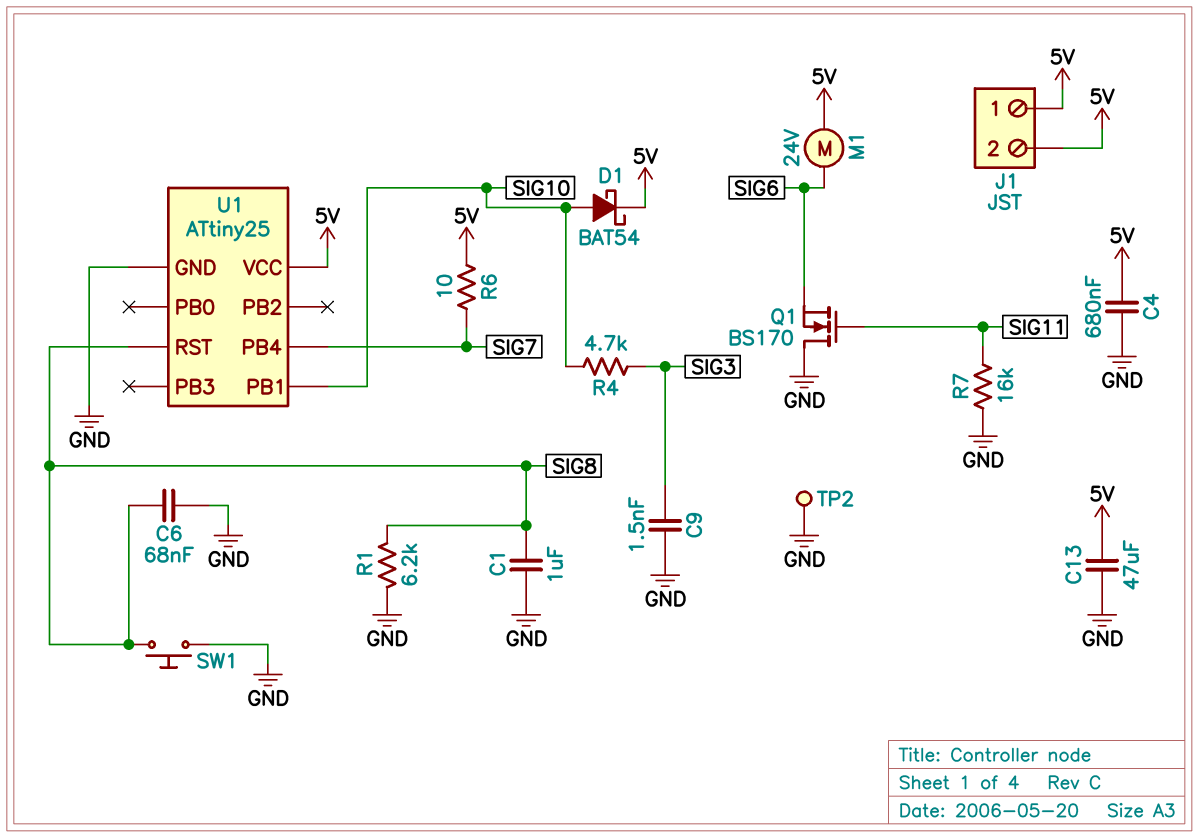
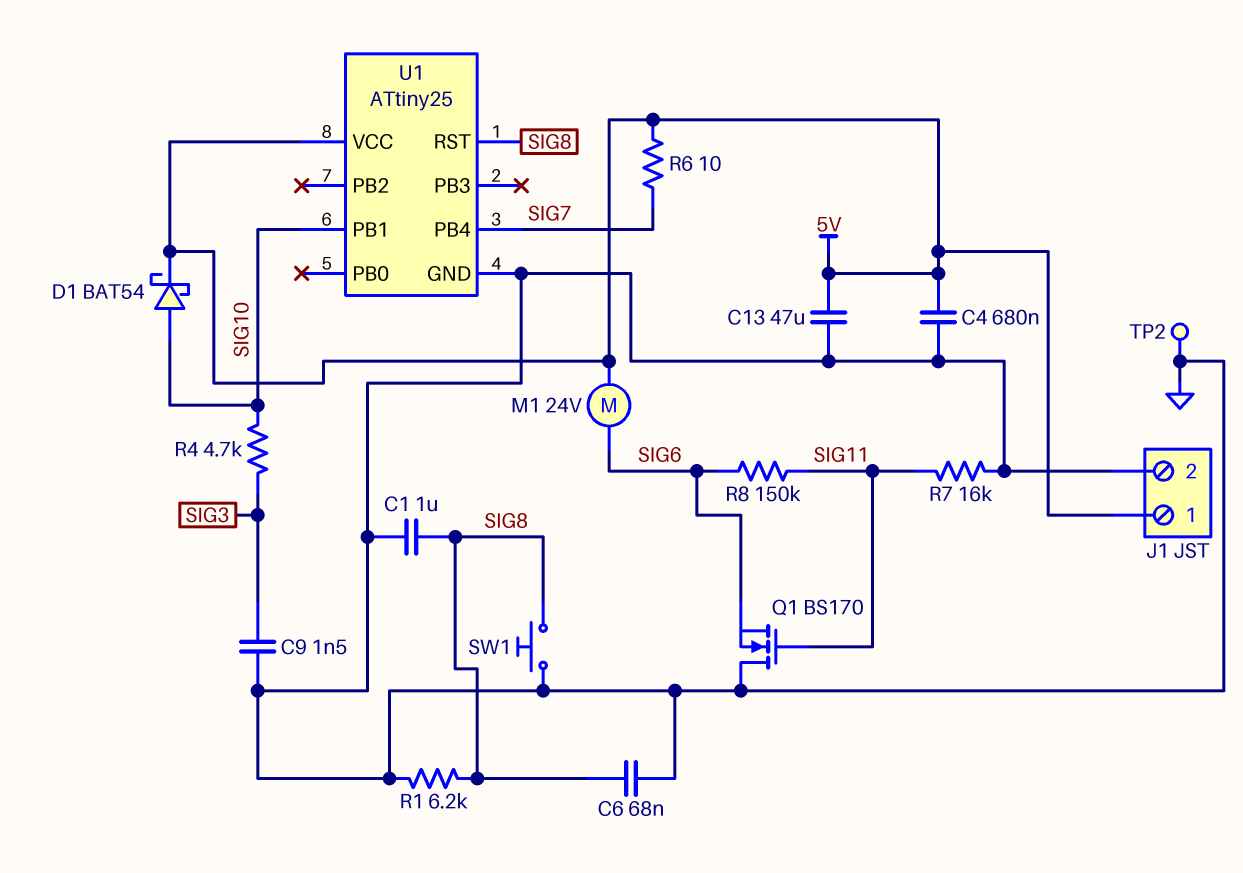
J1 pin 2: 5V -> GND
R8: none -> 150k (SIG6, SIG11)

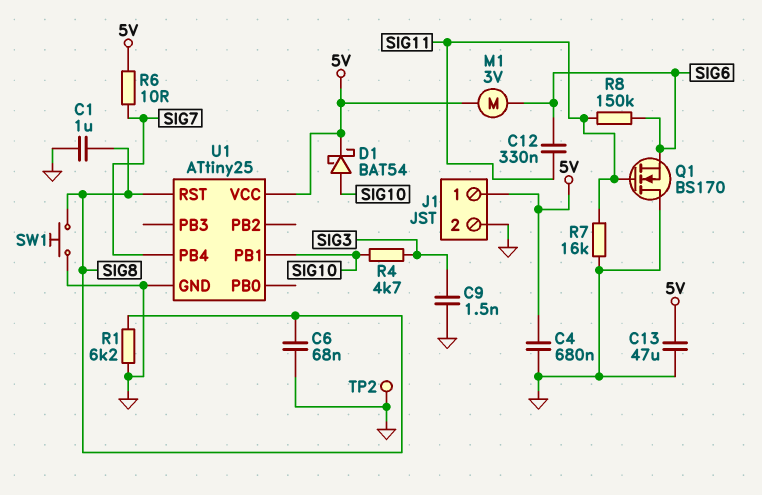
C12: none -> 330nF (SIG6, SIG11)
M1: motor 24V (5V, SIG6) -> motor 3V (5V, SIG6)

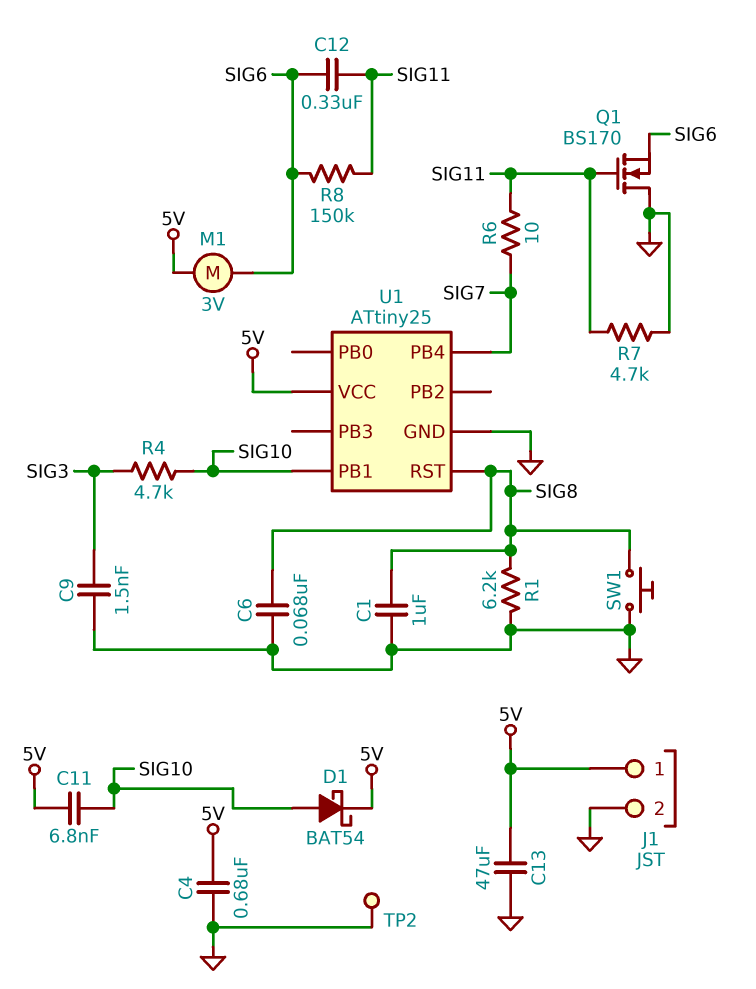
C11: none -> 6.8nF (5V, SIG10)
R6: 10 (5V, SIG7) -> 10 (SIG7, SIG11)
R7: 16k (GND, SIG11) -> 4.7k (GND, SIG11)

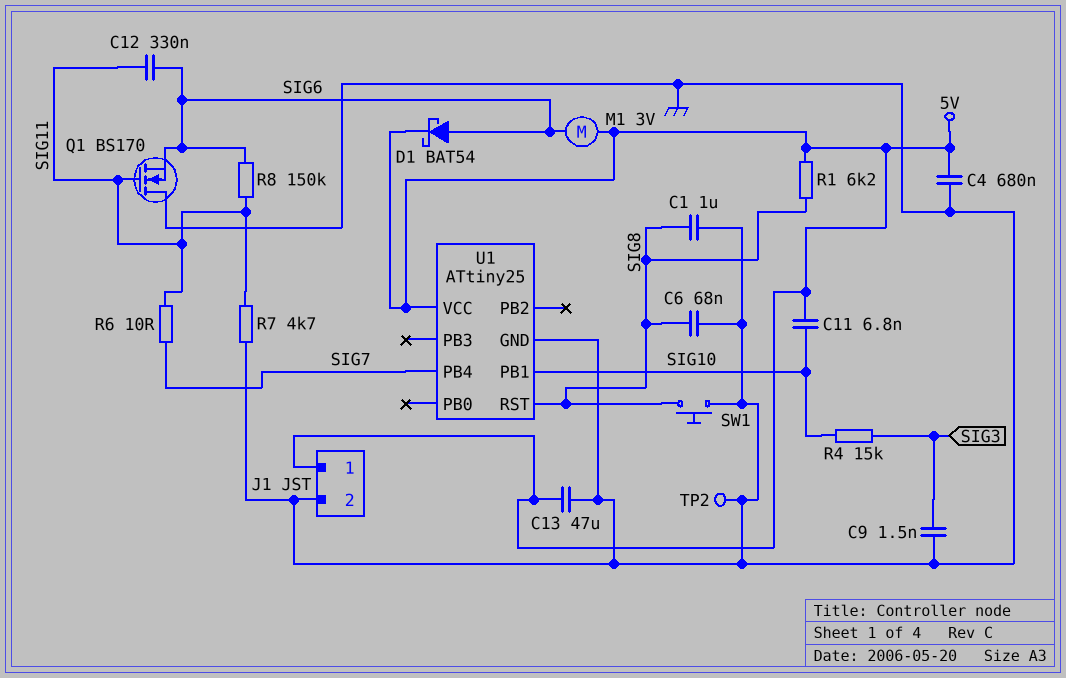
D1: schottky BAT54 (A SIG10, K 5V) -> schottky BAT54 (A SIG6, K 5V)
R1: 6.2k (GND, SIG8) -> 6.2k (5V, SIG8)
R4: 4.7k (SIG3, SIG10) -> 15k (SIG3, SIG10)

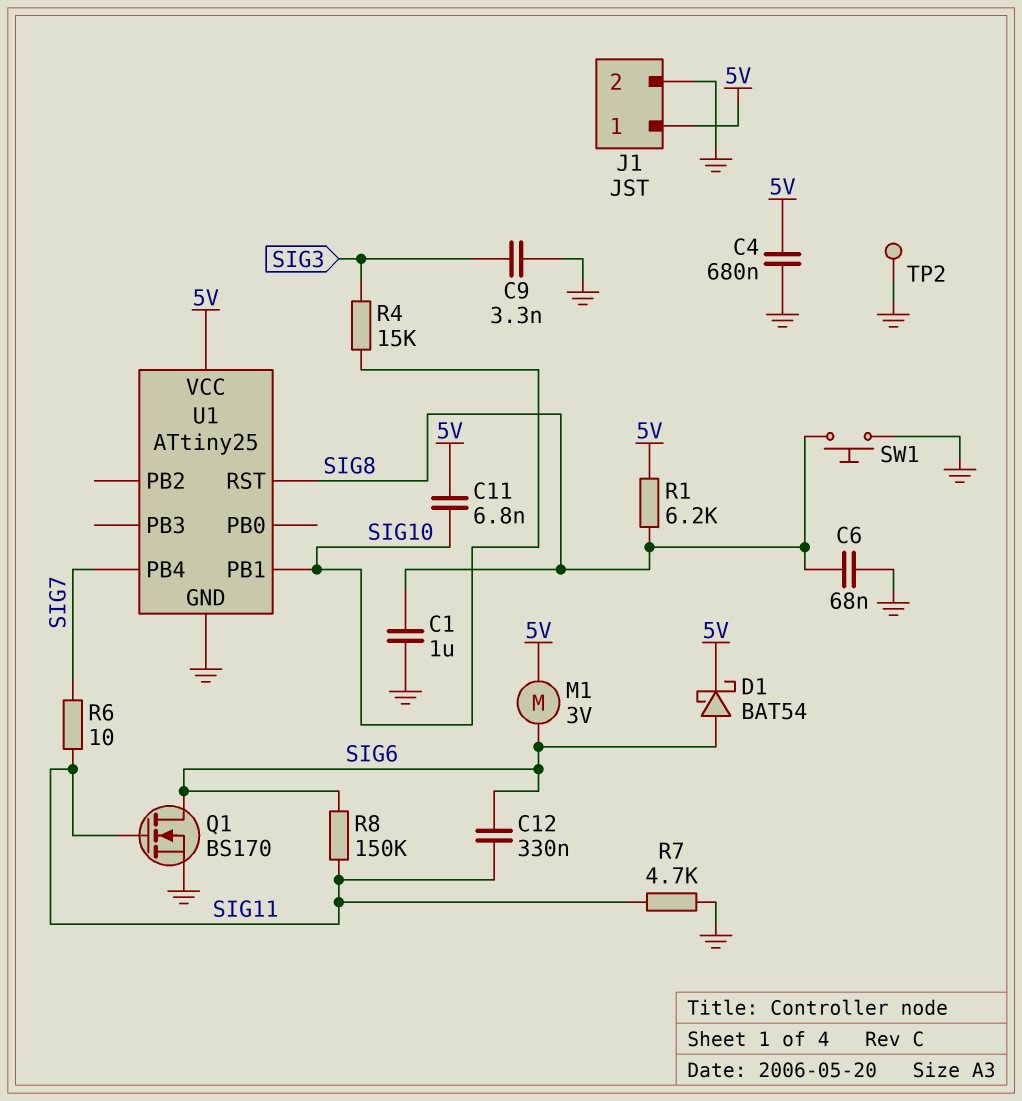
C9: 1.5nF (GND, SIG3) -> 3.3nF (GND, SIG3)
C13: 47uF (5V, GND) -> none
Q1: NMOS BS170 (G SIG11, D GND, S SIG6) -> NMOS BS170 (G SIG11, D SIG6, S GND)

